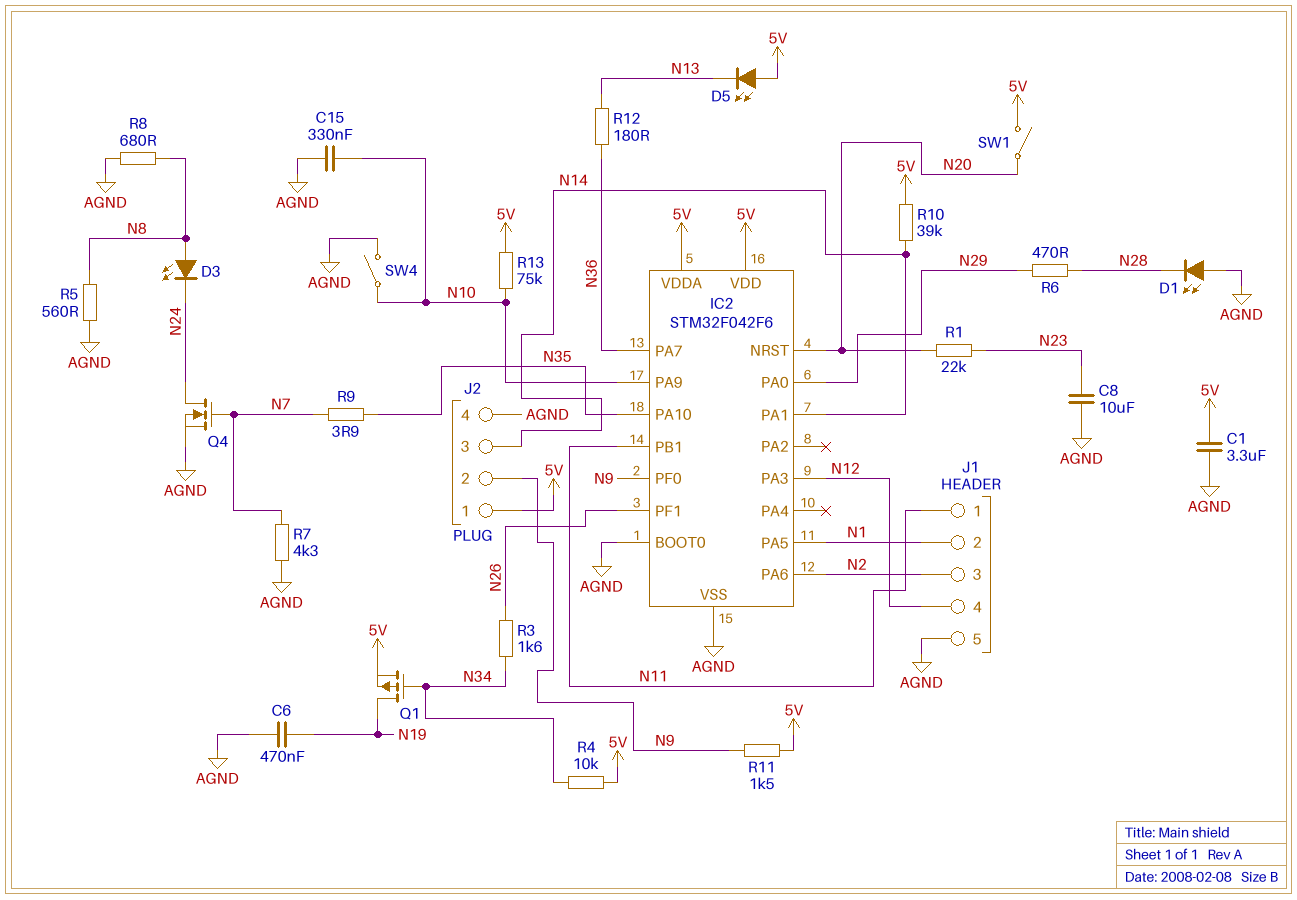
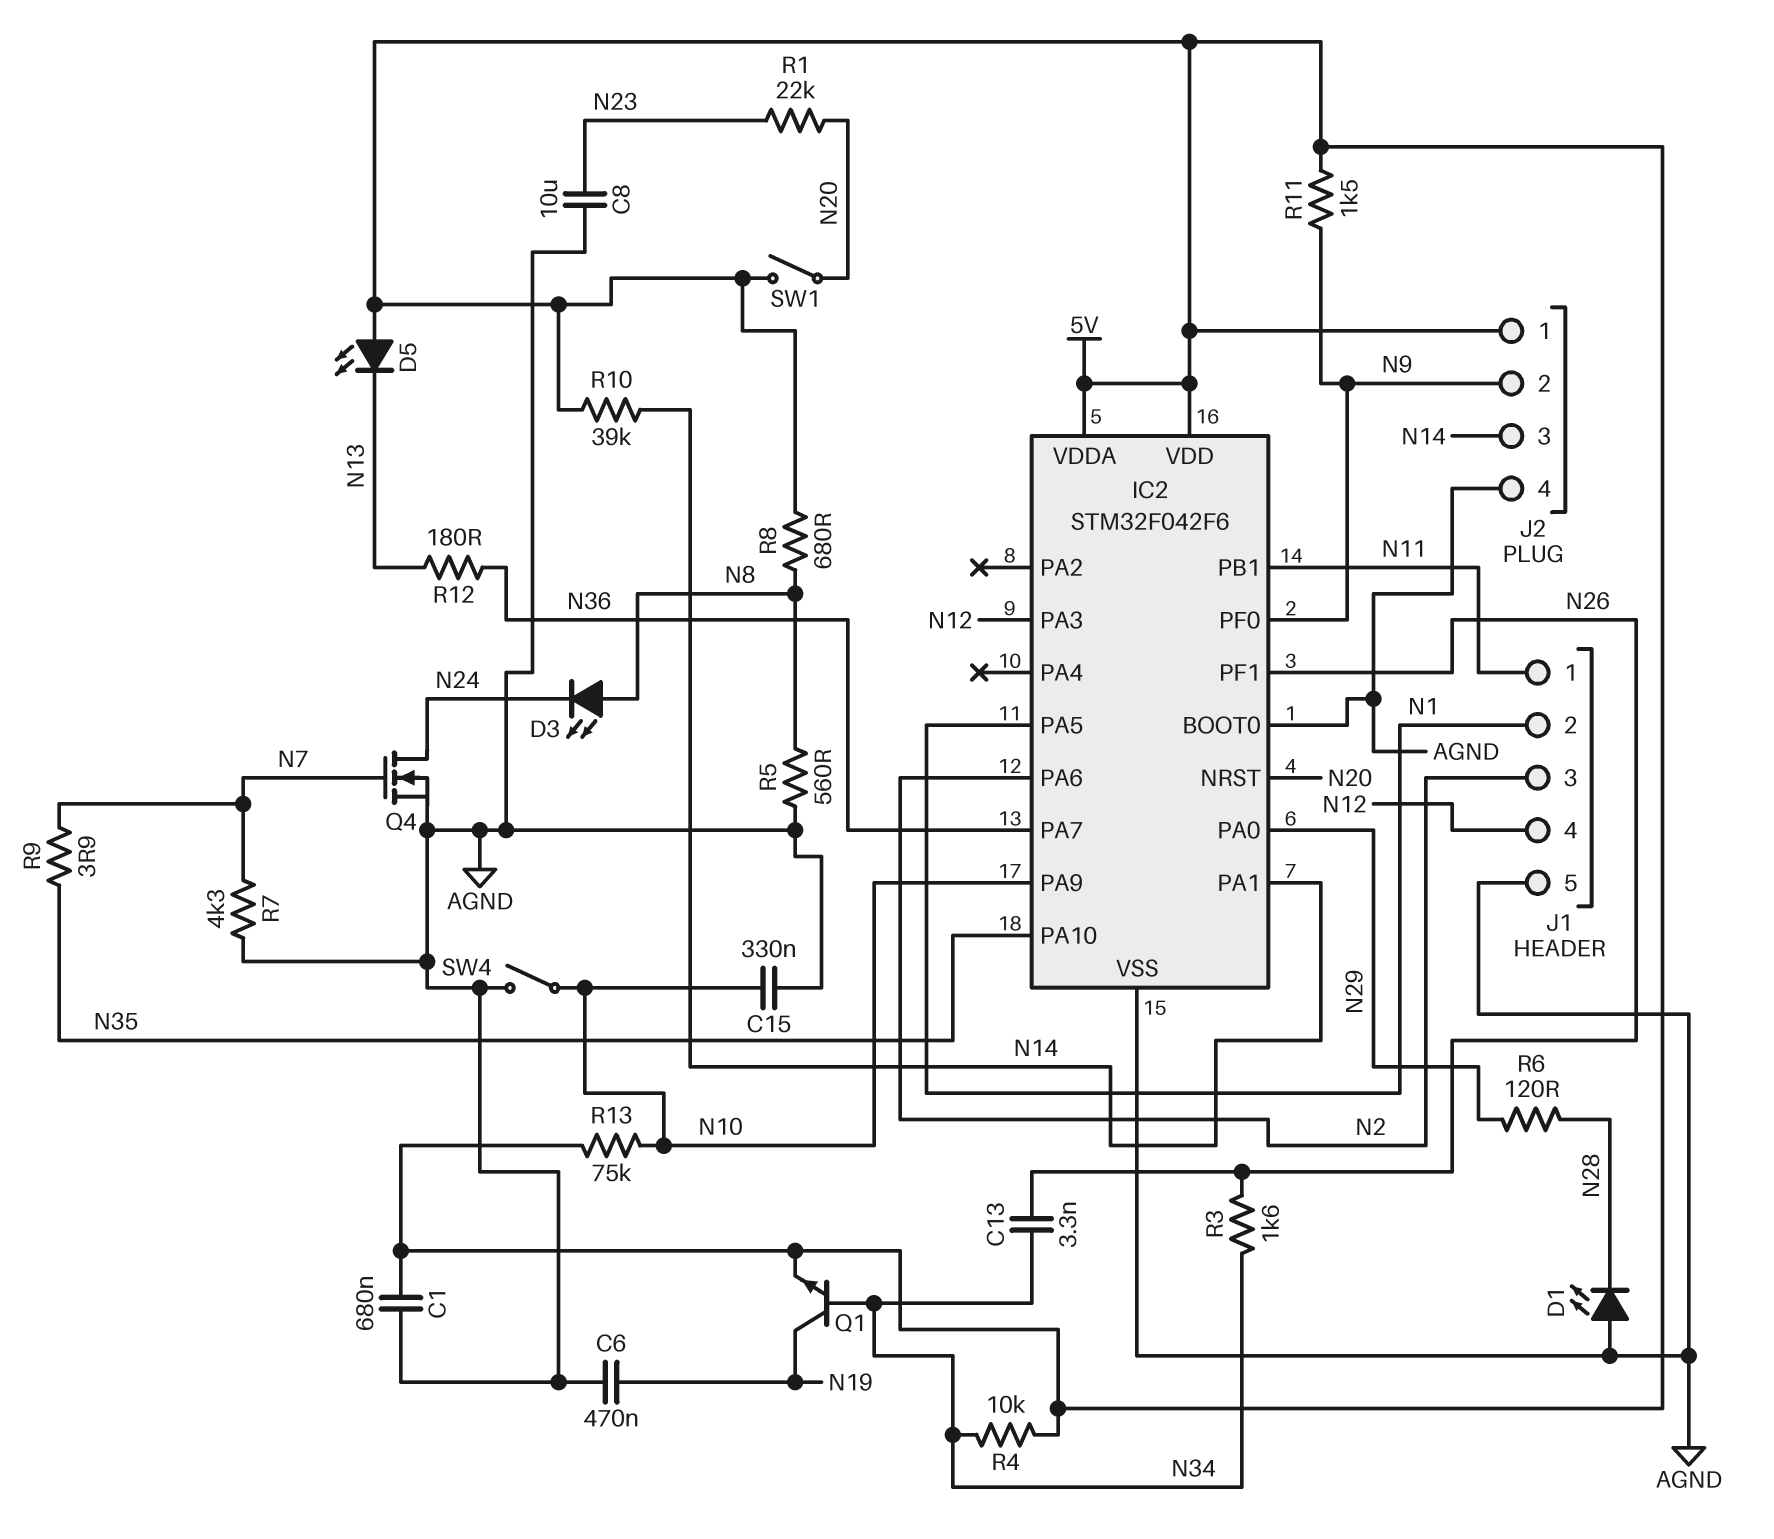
C1: 3.3uF (5V, AGND) -> 680nF (5V, AGND)
C13: none -> 3.3nF (N26, N34)
Q1: PMOS (G N34, D N19, S 5V) -> NPN (B N34, C N19, E 5V)
R6: 470 (N28, N29) -> 120 (N28, N29)
R8: 680 (AGND, N8) -> 680 (5V, N8)

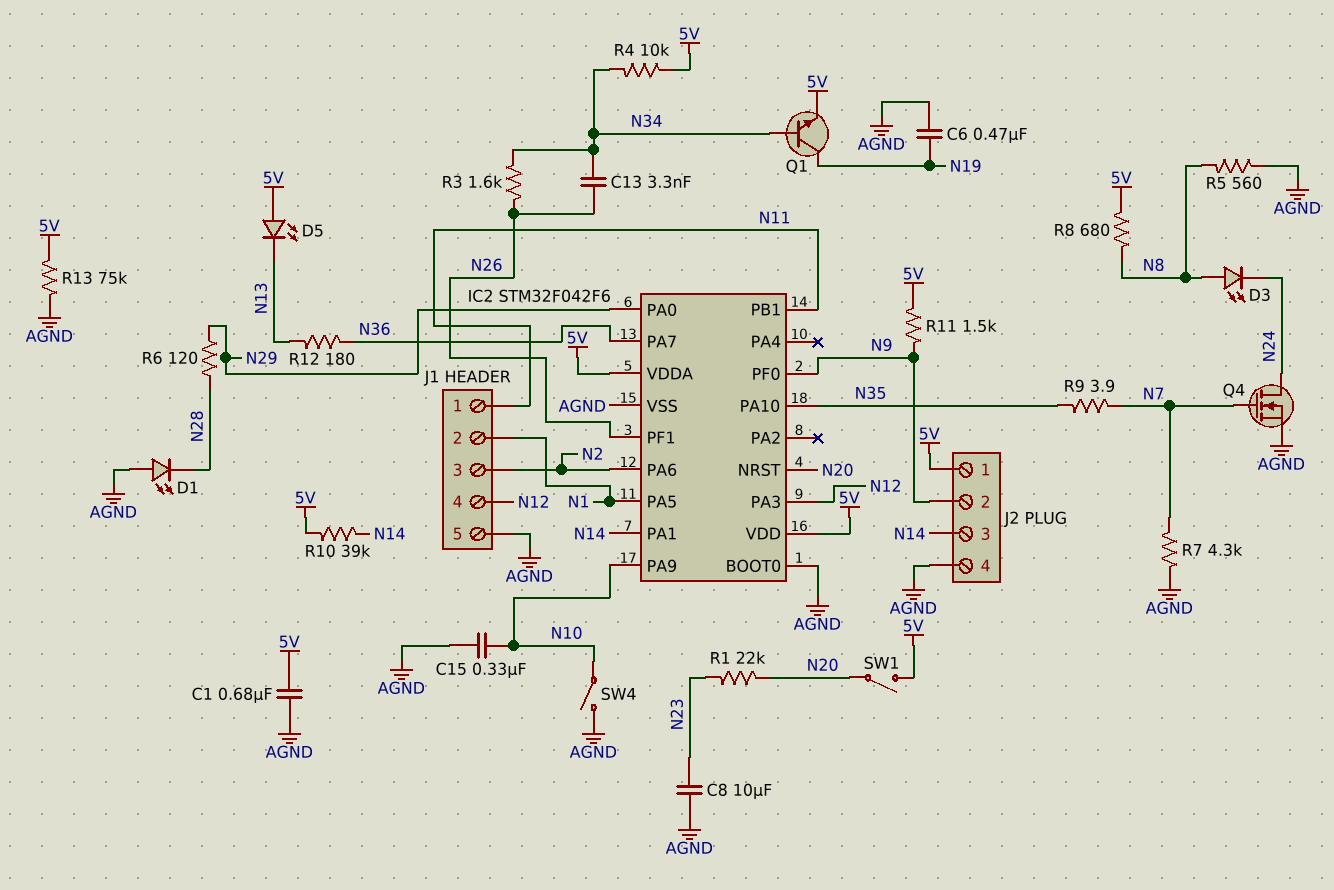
R13: 75k (5V, N10) -> 75k (5V, AGND)

